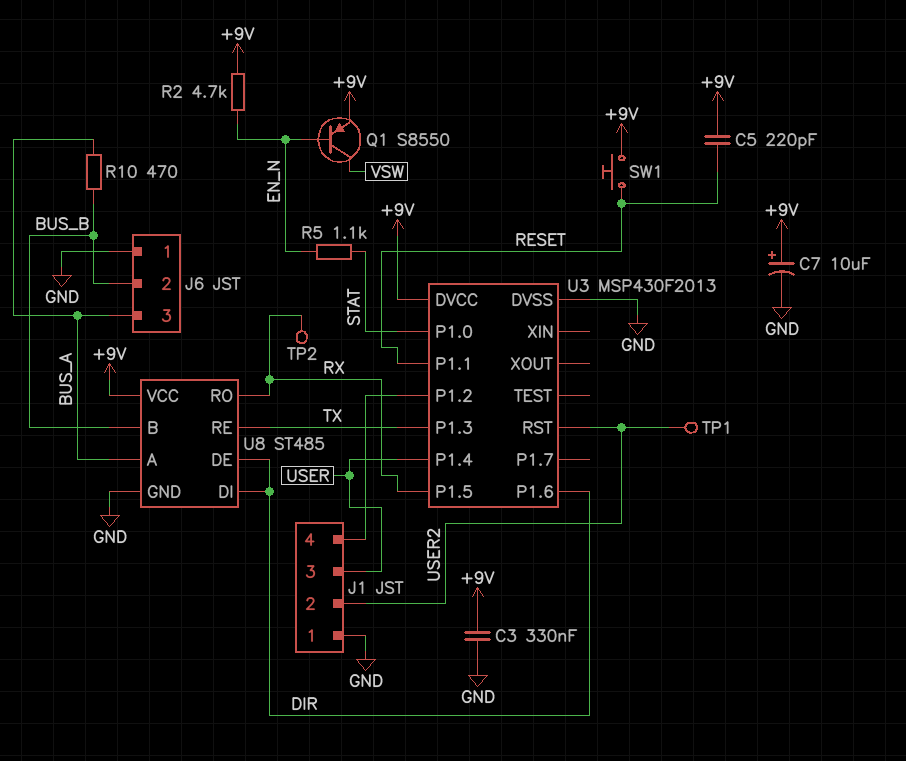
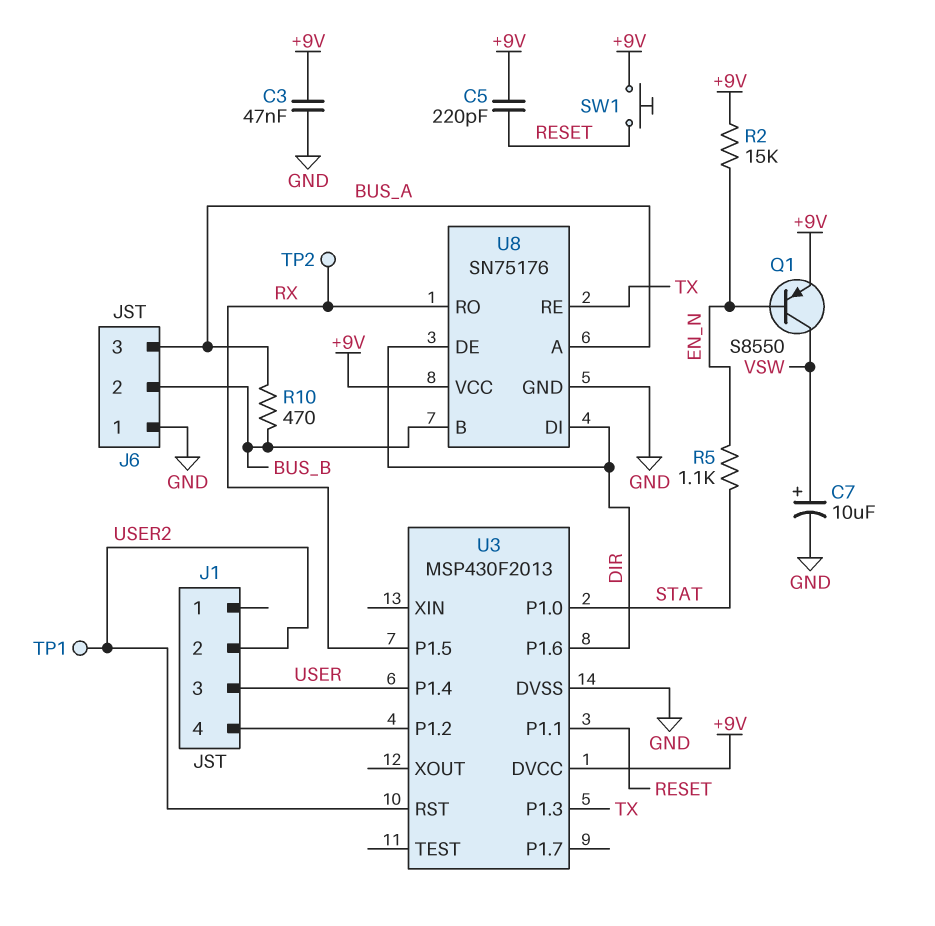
C3: 330nF (+9V, GND) -> 47nF (+9V, GND)
C7: 10uF (plus +9V, minus GND) -> 10uF (plus VSW, minus GND)
J1 pin 1: GND -> none
R2: 4.7k (+9V, EN_N) -> 15k (+9V, EN_N)
U8: ST485 -> SN75176

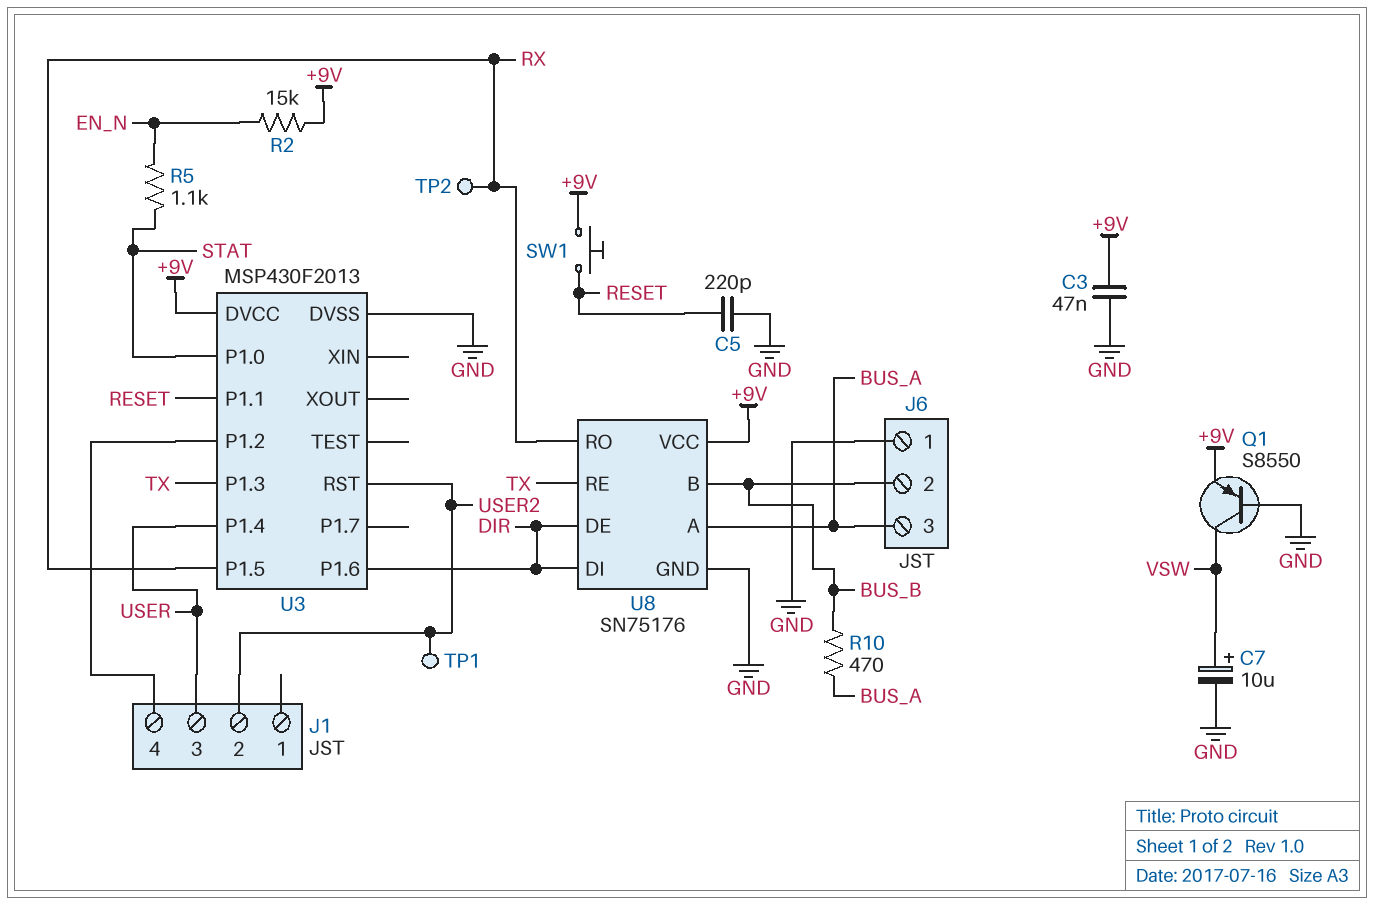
C5: 220pF (+9V, RESET) -> 220pF (GND, RESET)
Q1: PNP S8550 (B EN_N, C VSW, E +9V) -> PNP S8550 (B GND, C VSW, E +9V)

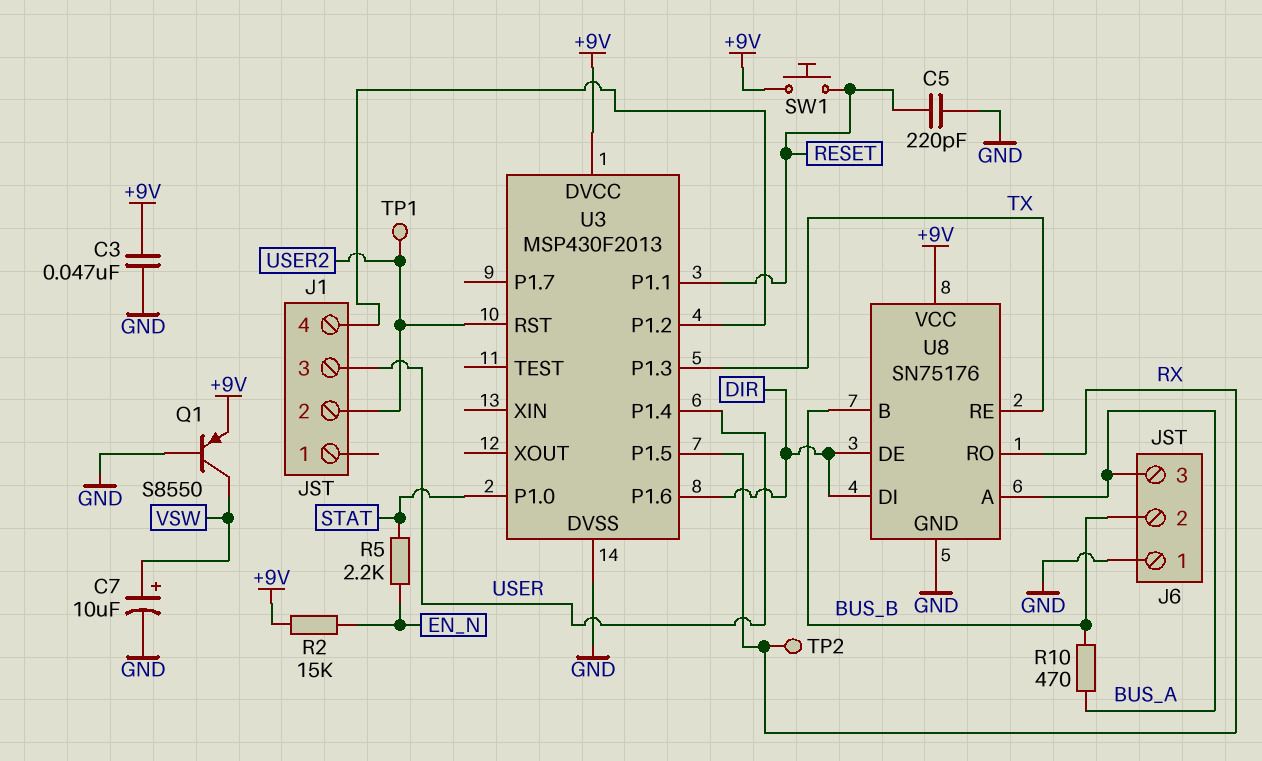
R5: 1.1k (EN_N, STAT) -> 2.2k (EN_N, STAT)

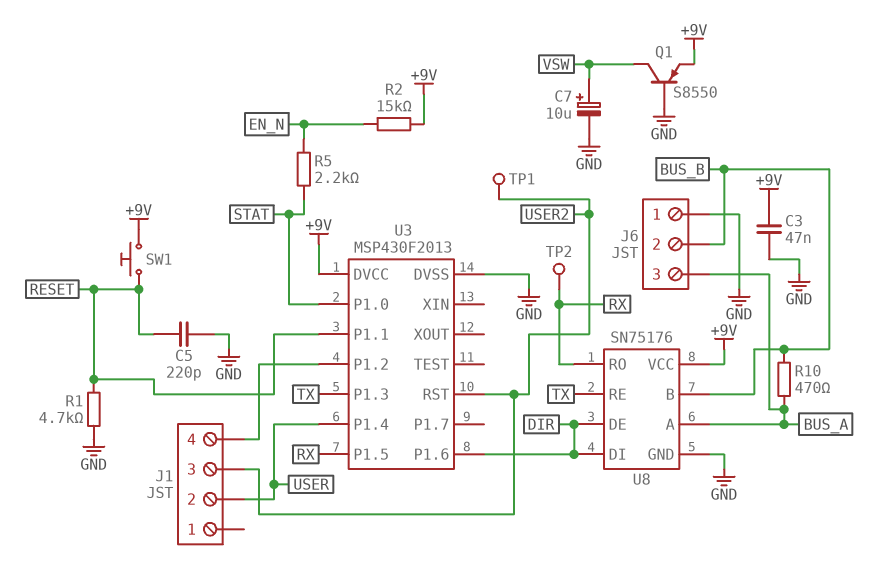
J1 pin 2: USER2 -> USER
J1 pin 3: USER -> USER2
R1: none -> 4.7k (GND, RESET)

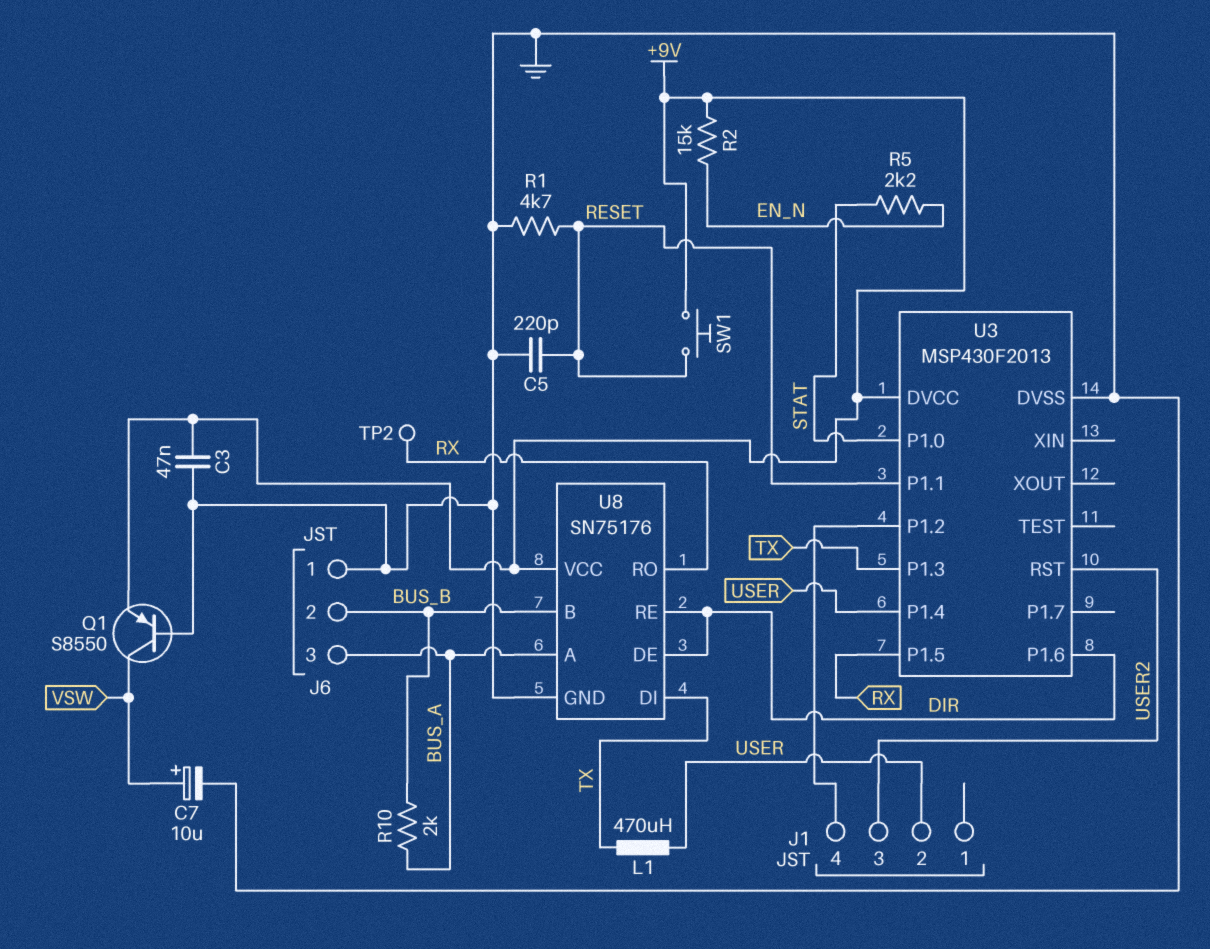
L1: none -> 470uH (TX, USER)
R10: 470 (BUS_A, BUS_B) -> 2k (BUS_A, BUS_B)
TP1: test point (USER2) -> none
U8 pin DI: DIR -> TX
U8 pin RE: TX -> DIR

